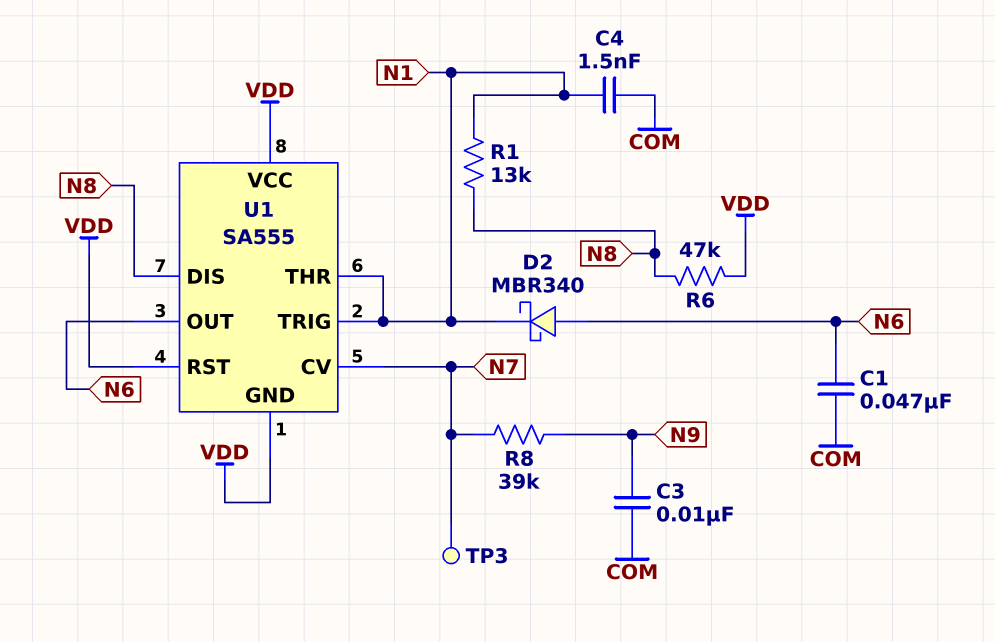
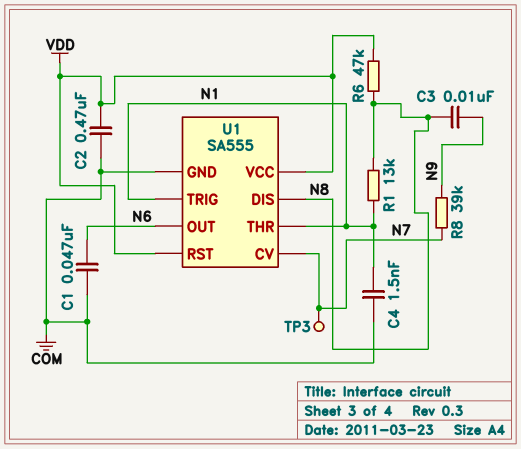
C2: none -> 470nF (COM, VDD)
C3: 10nF (COM, N9) -> 10nF (N8, N9)
D2: schottky MBR340 (A N6, K N1) -> none
U1 pin GND: VDD -> COM

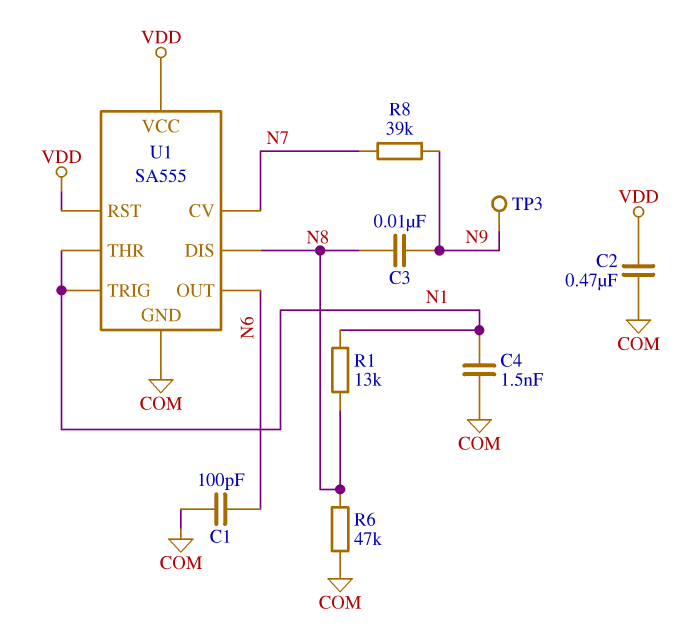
C1: 47nF (COM, N6) -> 100pF (COM, N6)
R6: 47k (N8, VDD) -> 47k (COM, N8)
TP3: test point (N7) -> test point (N9)

